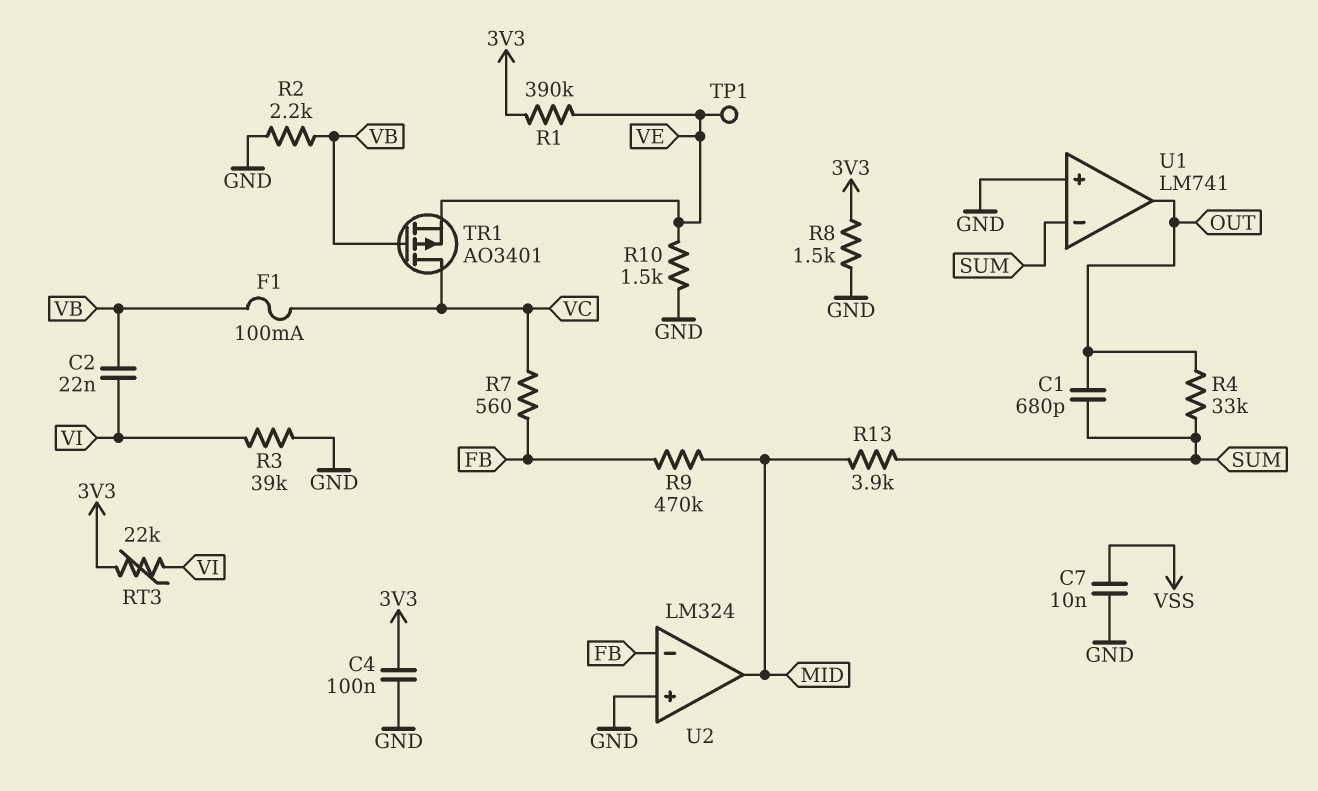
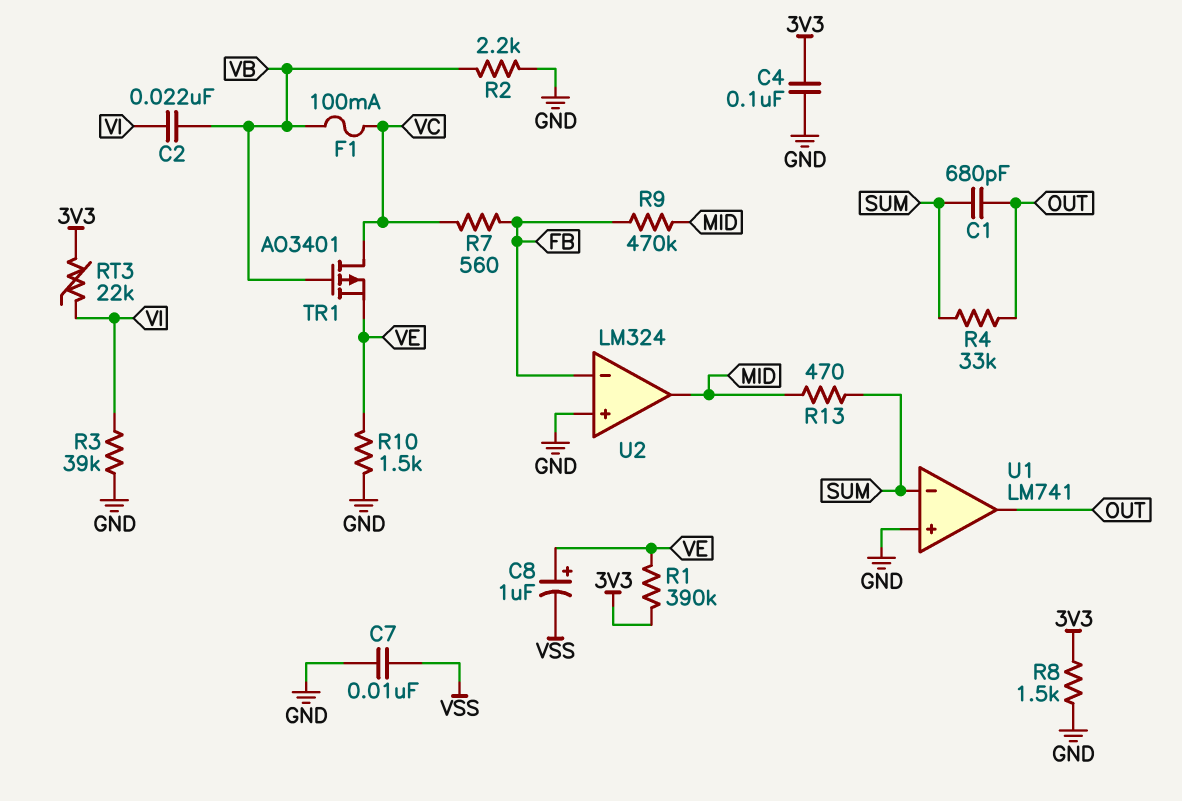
C8: none -> 1uF (plus VE, minus VSS)
R13: 3.9k (MID, SUM) -> 470 (MID, SUM)
TP1: test point (VE) -> none

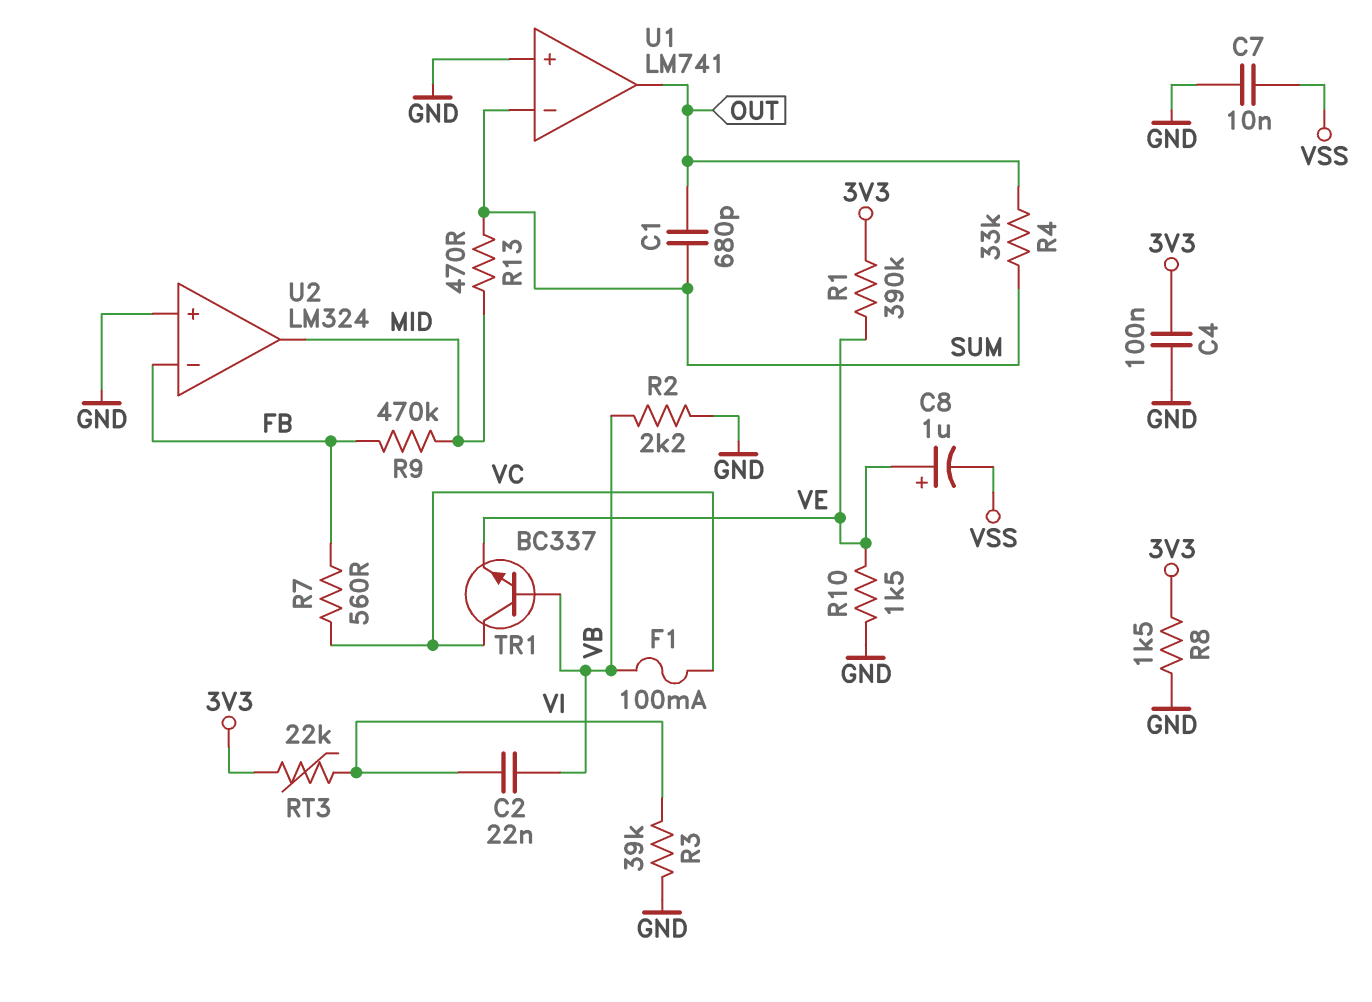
TR1: PMOS AO3401 (G VB, D VC, S VE) -> NPN BC337 (B VB, C VC, E VE)

